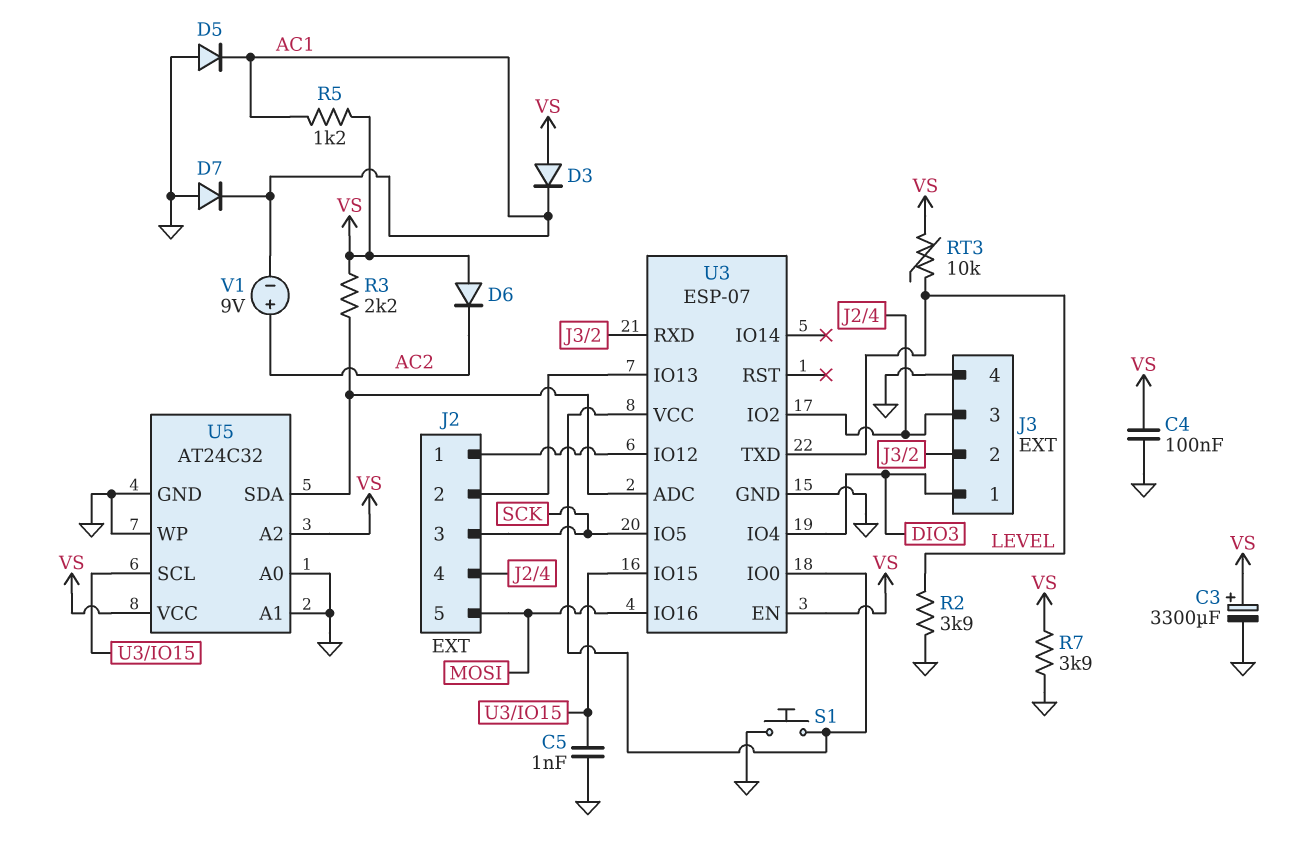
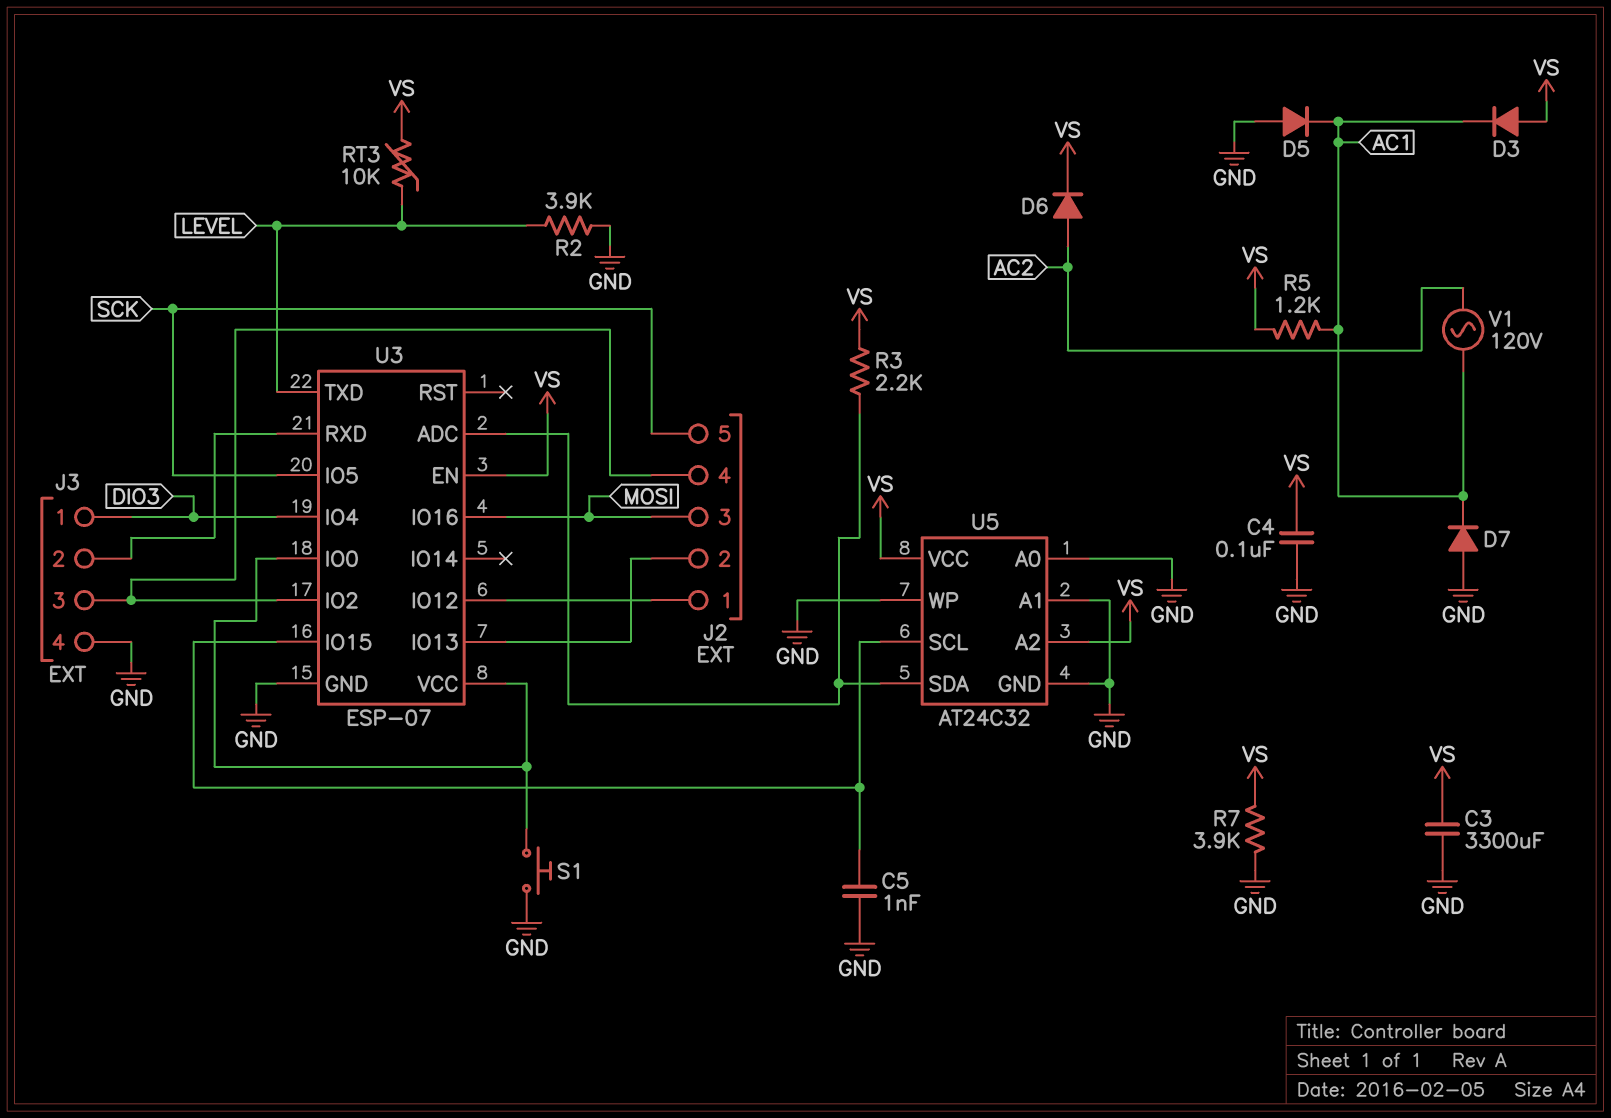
C3: 3300uF (plus VS, minus GND) -> 3300uF (GND, VS)
D6: diode (A VS, K AC2) -> diode (A AC2, K VS)
J2 pin 3: SCK -> MOSI
J2 pin 5: MOSI -> SCK
V1: 9V (plus AC2, minus AC1) -> AC 120V (AC1, AC2)

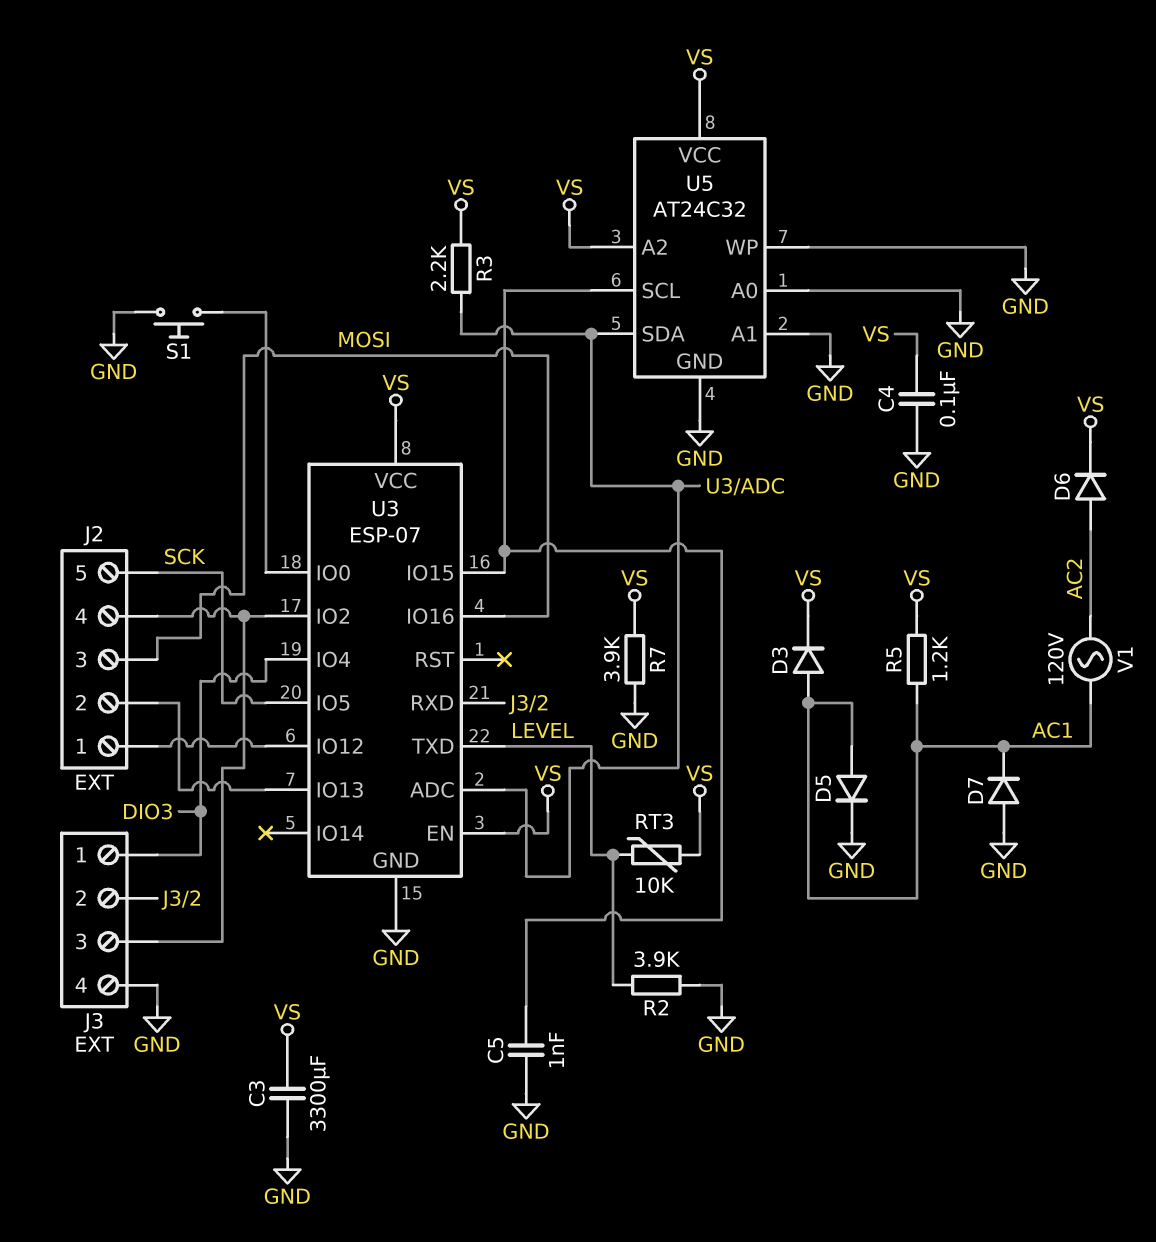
D3: diode (A VS, K AC1) -> diode (A AC1, K VS)
D5: diode (A GND, K AC1) -> diode (A AC1, K GND)
U3 pin VCC: U3/IO0 -> VS

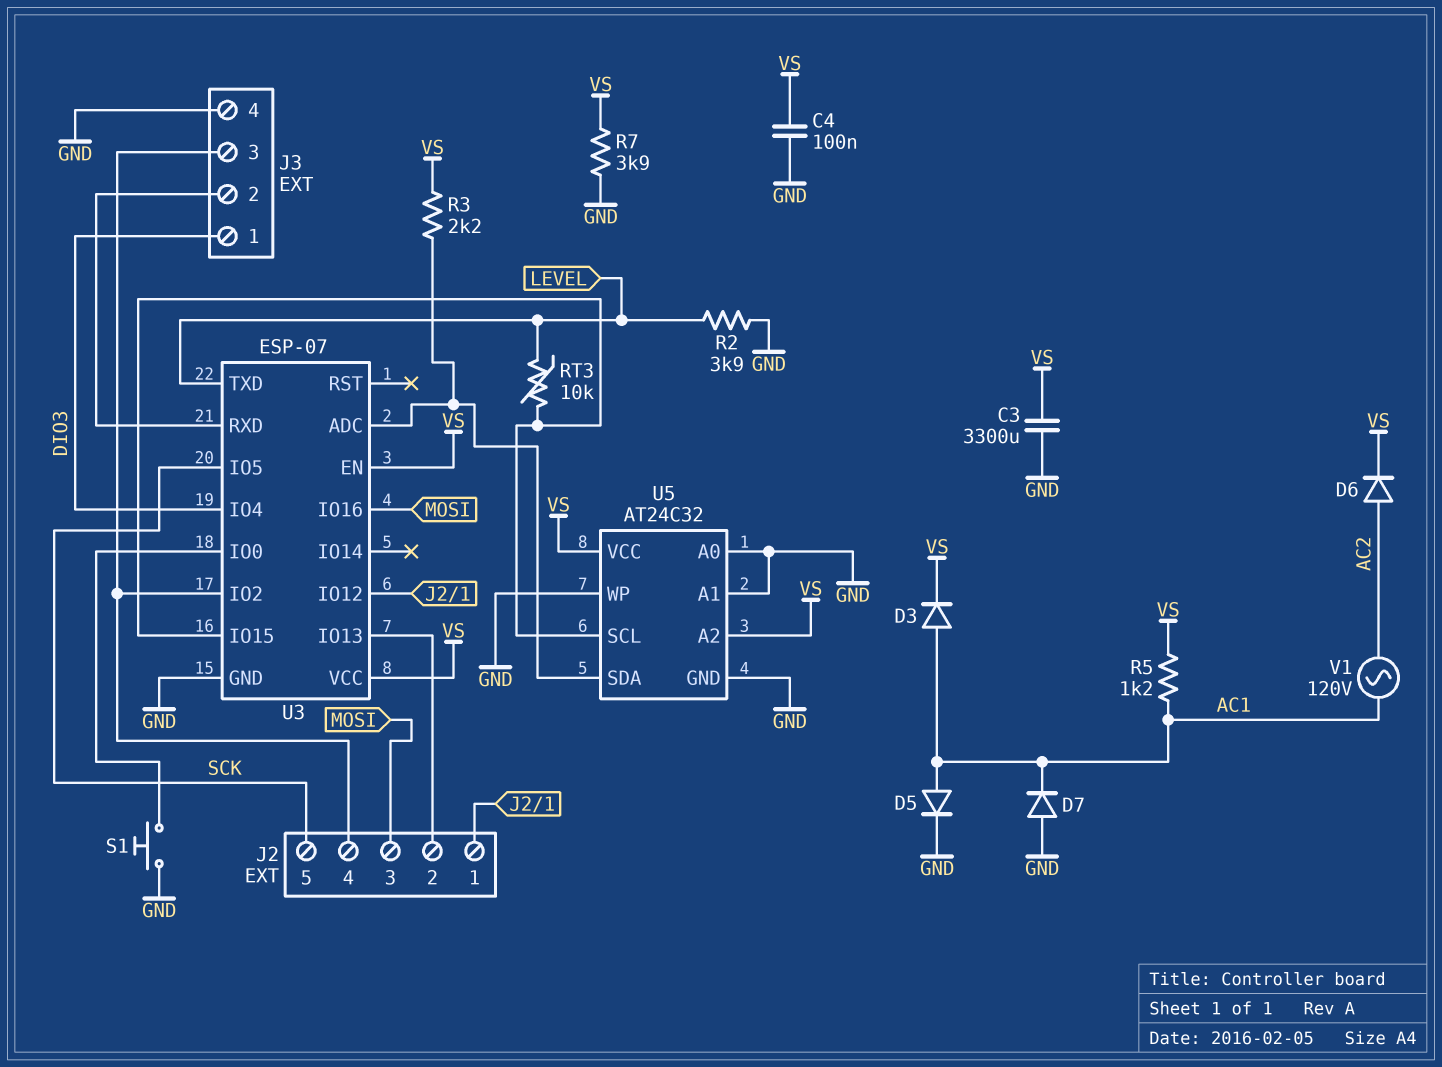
C5: 1nF (GND, U3/IO15) -> none
RT3: 10k (LEVEL, VS) -> 10k (LEVEL, U3/IO15)

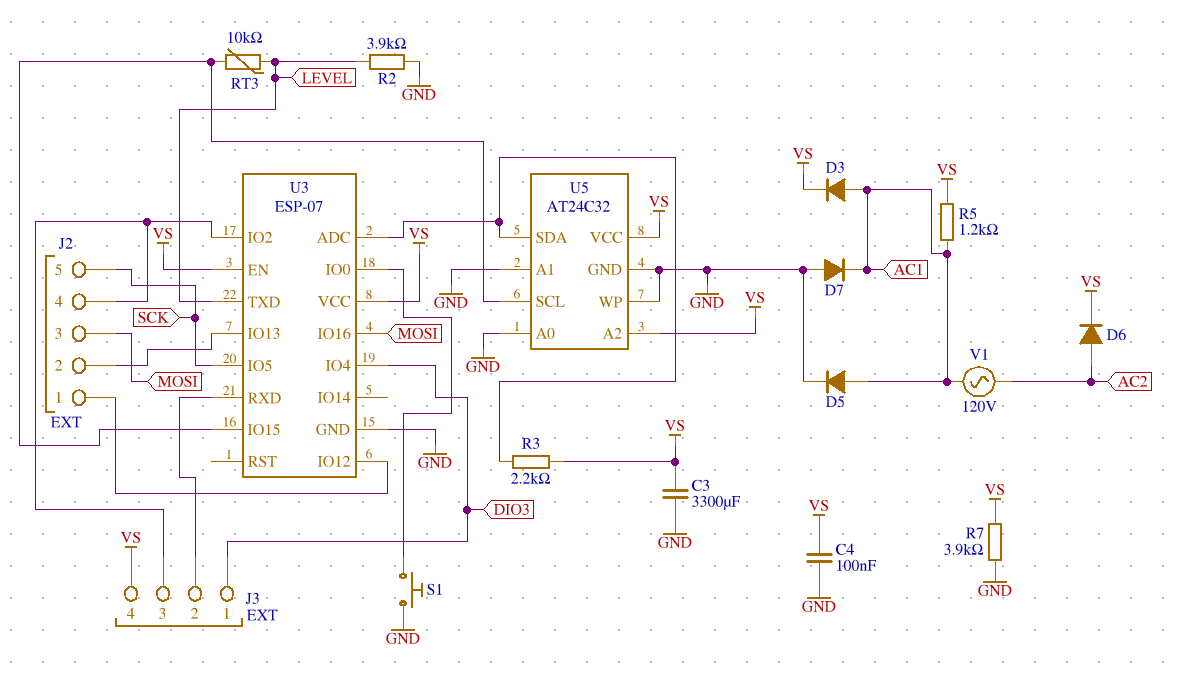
J3 pin 4: GND -> VS

